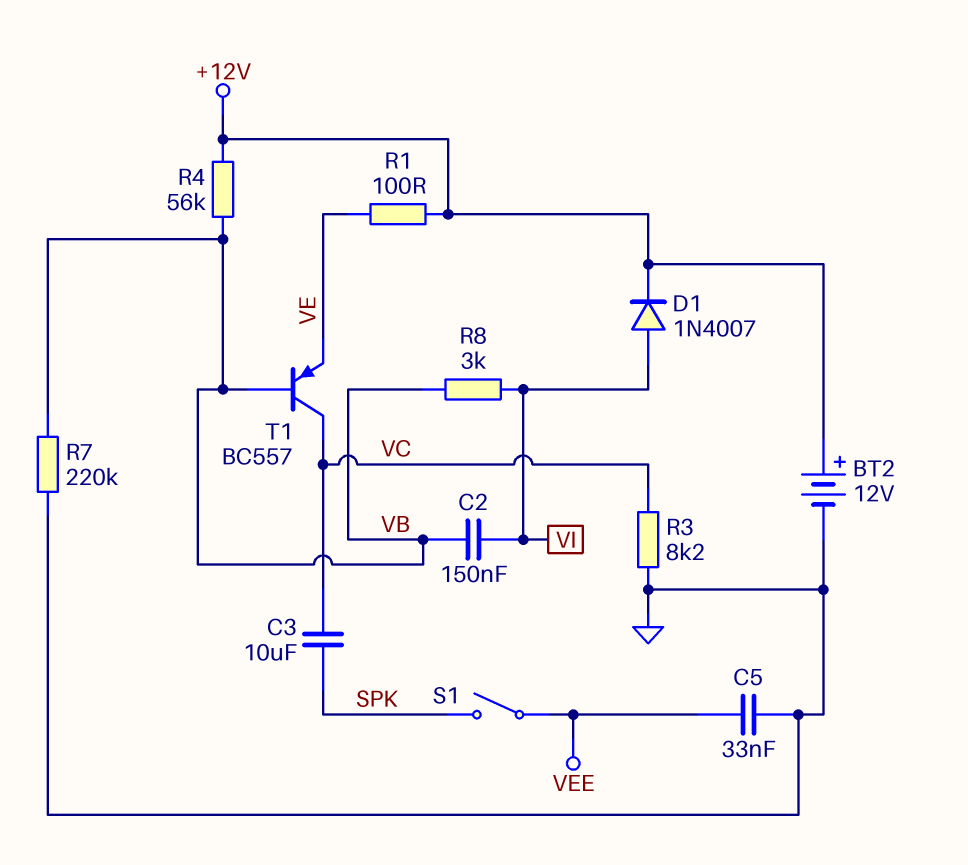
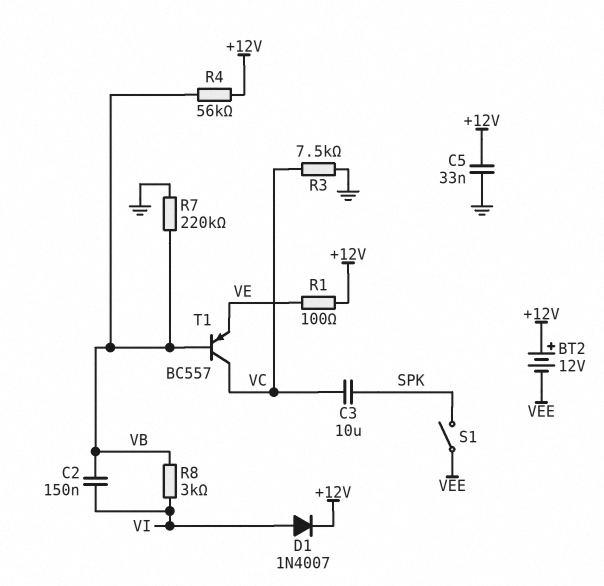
BT2: 12V (plus +12V, minus GND) -> 12V (plus +12V, minus VEE)
C5: 33nF (GND, VEE) -> 33nF (+12V, GND)
R3: 8.2k (GND, VC) -> 7.5k (GND, VC)

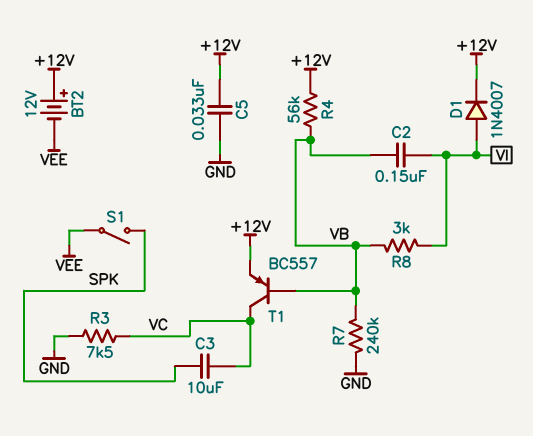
R1: 100 (+12V, VE) -> none
R7: 220k (GND, VB) -> 240k (GND, VB)
T1: PNP BC557 (B VB, C VC, E VE) -> PNP BC557 (B VB, C VC, E +12V)

